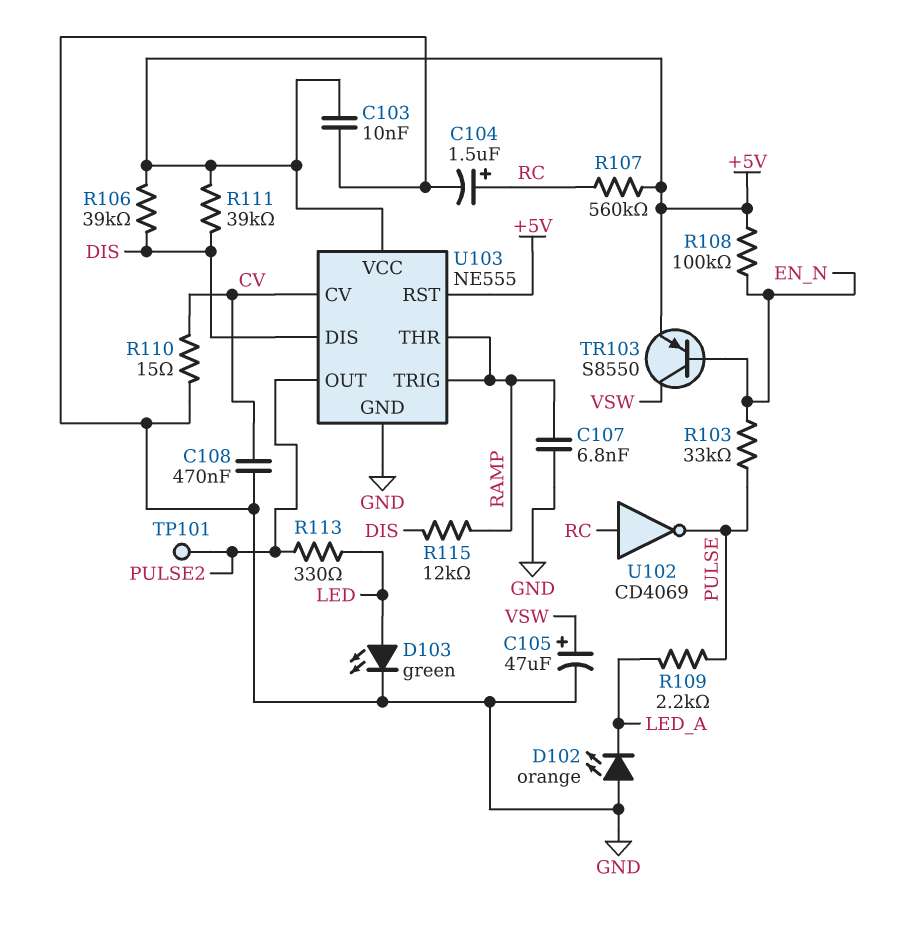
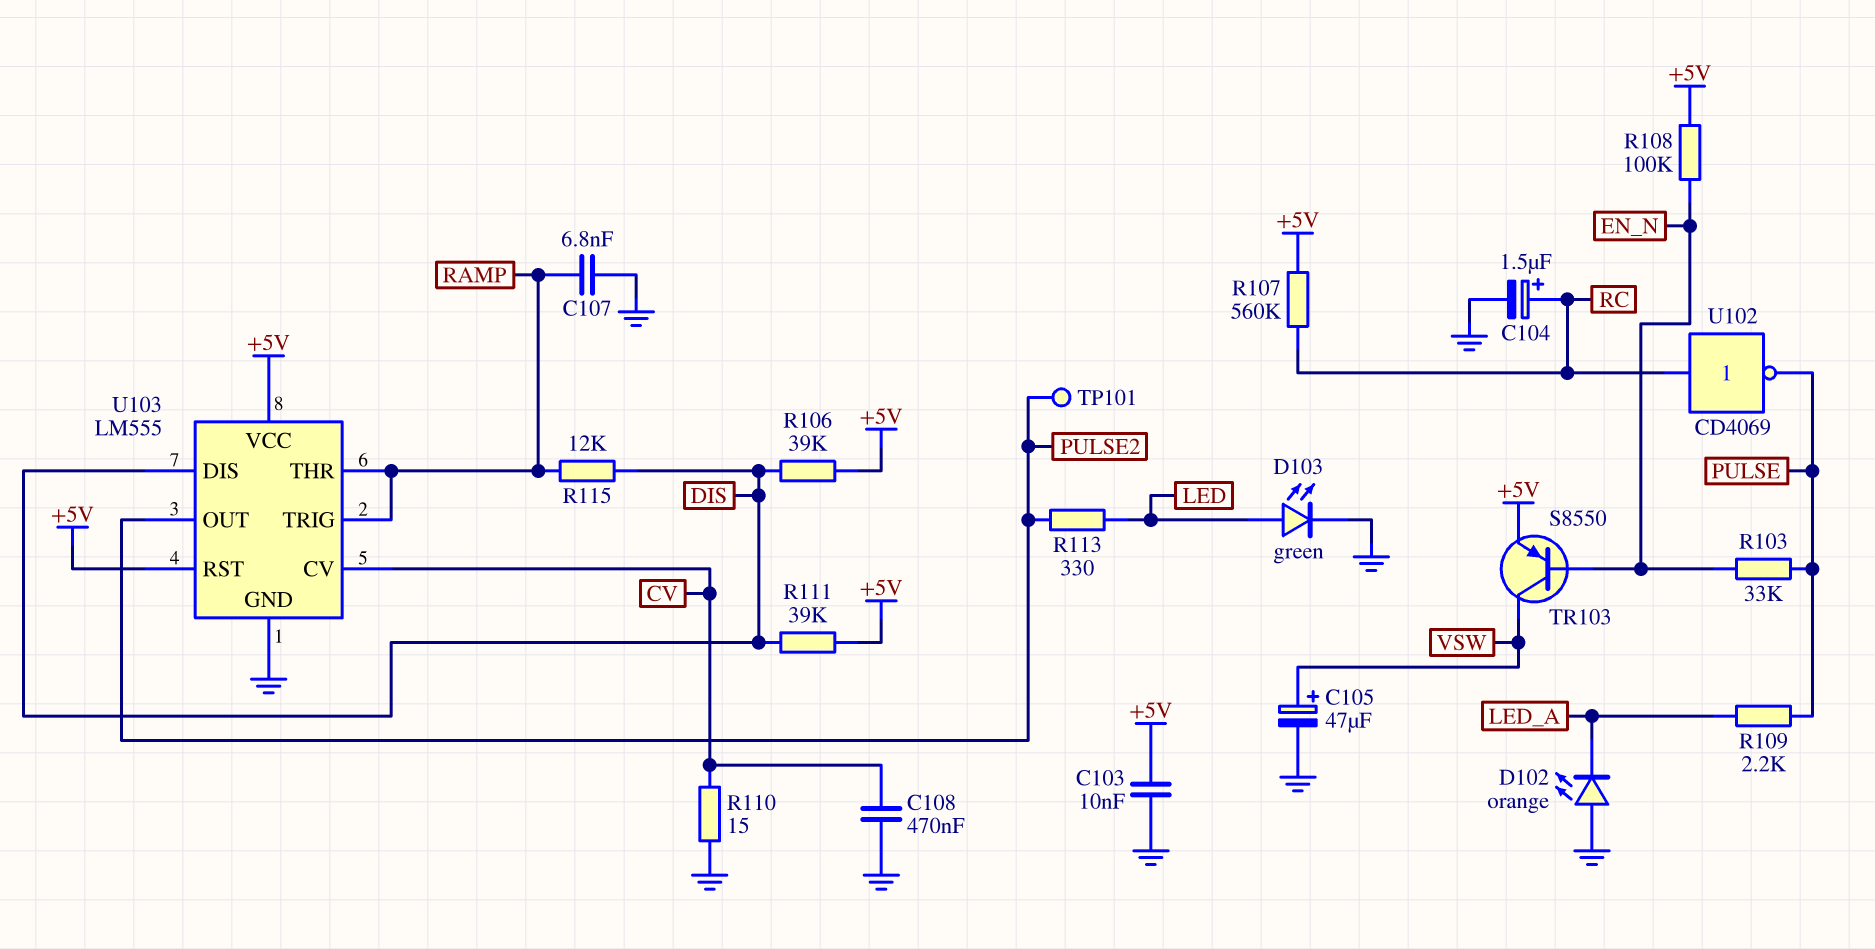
U103: NE555 -> LM555

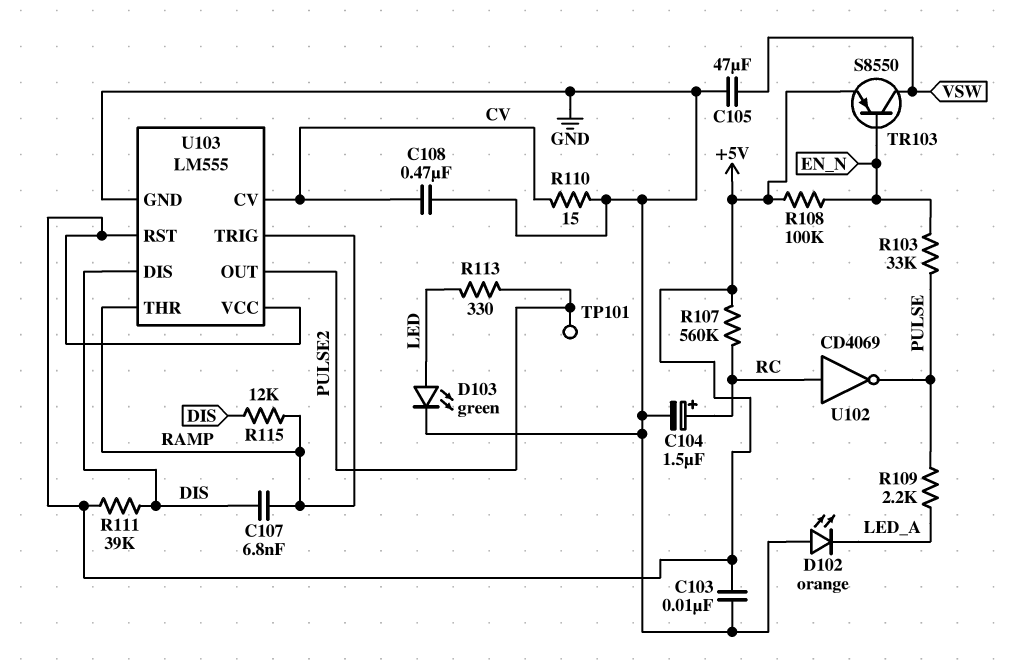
C105: 47uF (plus VSW, minus GND) -> 47uF (GND, VSW)
C107: 6.8nF (GND, RAMP) -> 6.8nF (DIS, RAMP)
R106: 39k (+5V, DIS) -> none

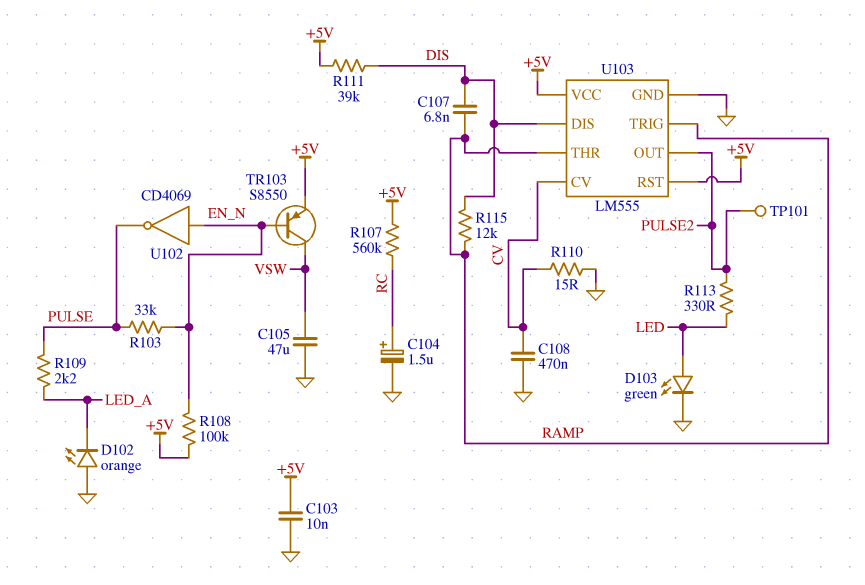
U102: NOT CD4069 (in RC, out PULSE) -> NOT CD4069 (in EN_N, out PULSE)

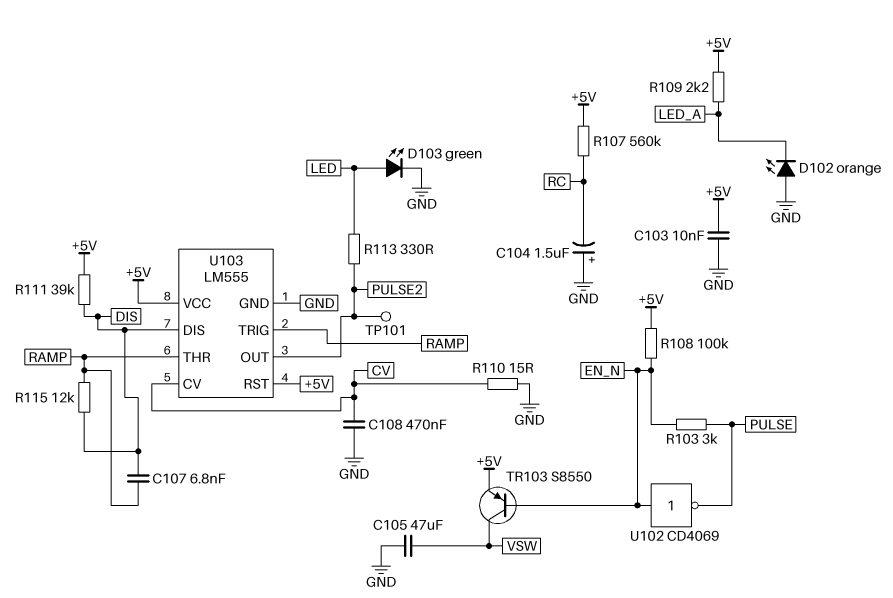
C104: 1.5uF (plus RC, minus GND) -> 1.5uF (plus GND, minus RC)
R103: 33k (EN_N, PULSE) -> 3k (EN_N, PULSE)
R109: 2.2k (LED_A, PULSE) -> 2.2k (+5V, LED_A)

